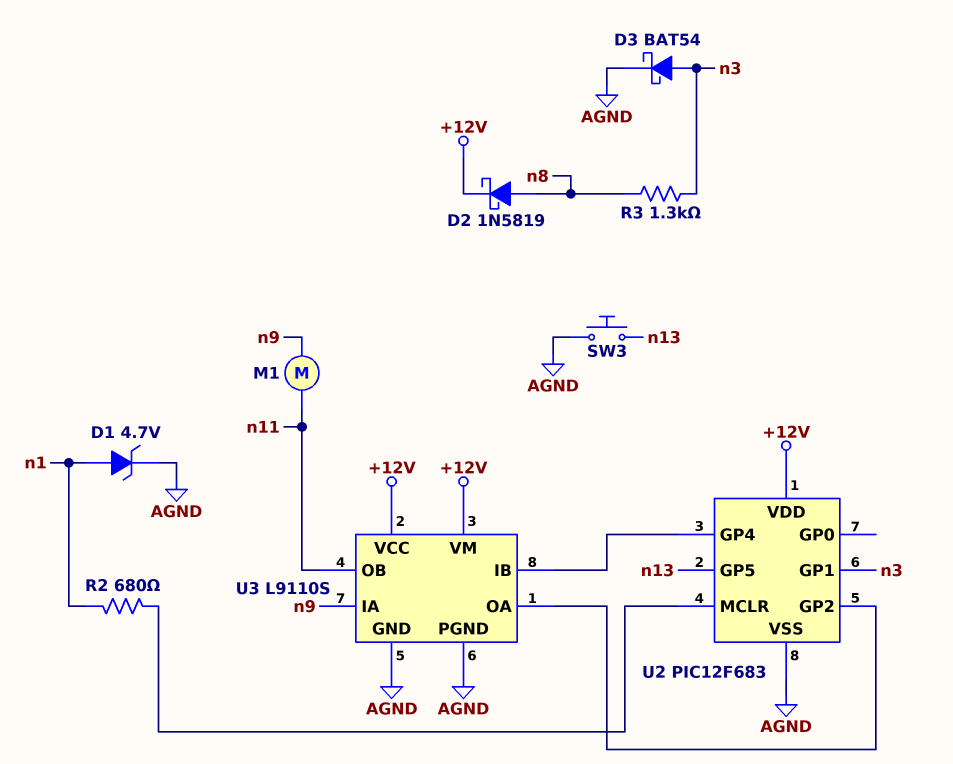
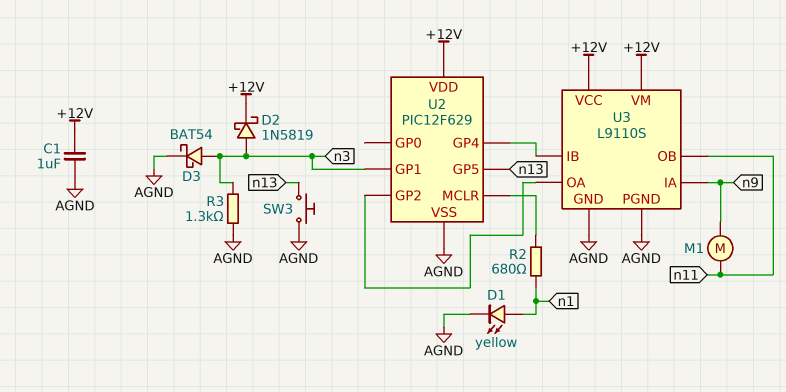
C1: none -> 1uF (+12V, AGND)
D1: zener 4.7V (A n1, K AGND) -> LED yellow (A n1, K AGND)
D2: schottky 1N5819 (A n8, K +12V) -> schottky 1N5819 (A n3, K +12V)
R3: 1.3k (n3, n8) -> 1.3k (AGND, n3)
U2: PIC12F683 -> PIC12F629

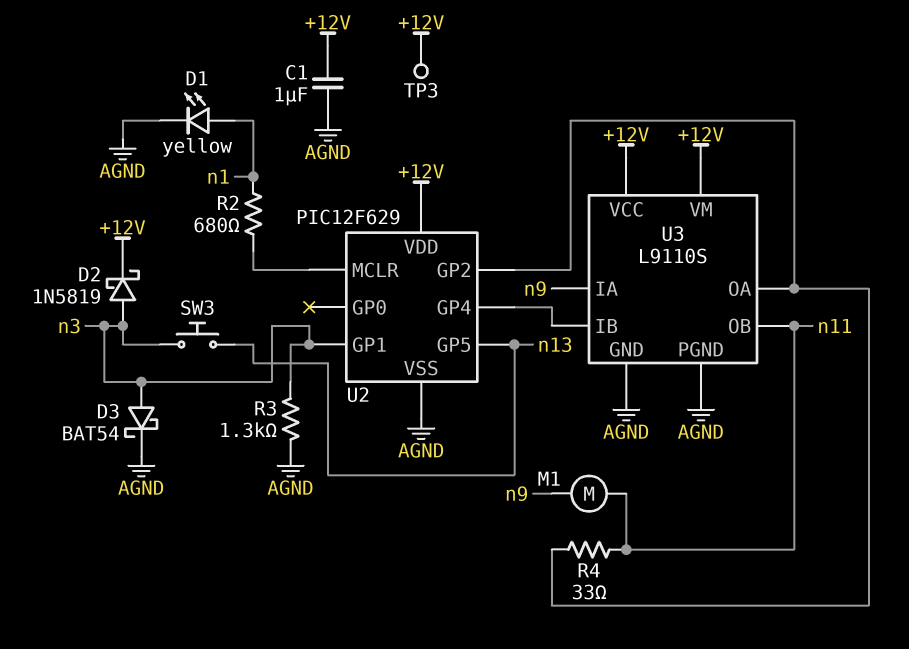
R4: none -> 33 (U2/GP2, n11)
SW3: button (AGND, n13) -> button (n3, n13)
TP3: none -> test point (+12V)

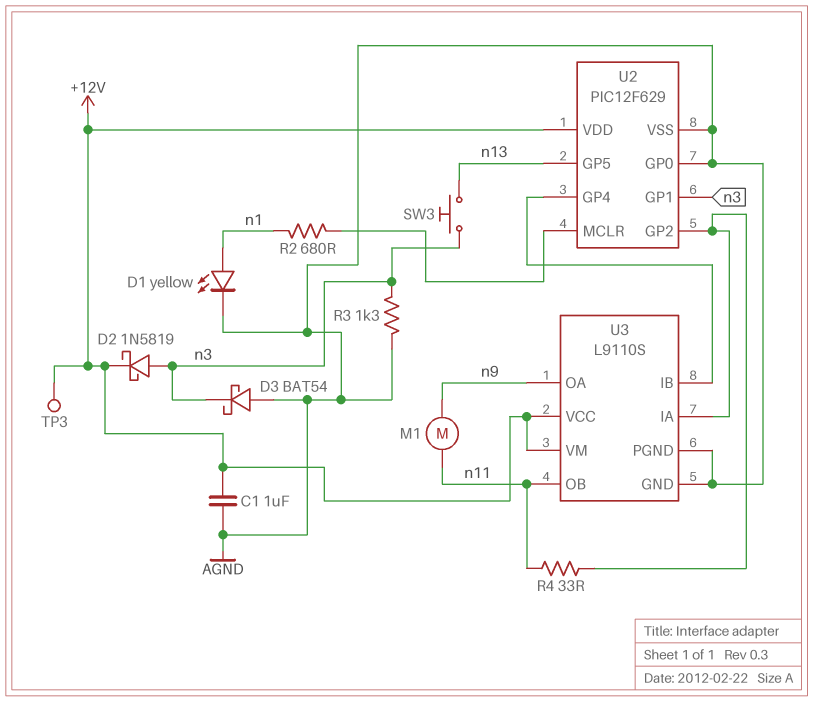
D3: schottky BAT54 (A n3, K AGND) -> schottky BAT54 (A AGND, K n3)
U2 pin GP0: none -> AGND
U3 pin IA: n9 -> U2/GP2
U3 pin OA: U2/GP2 -> n9

